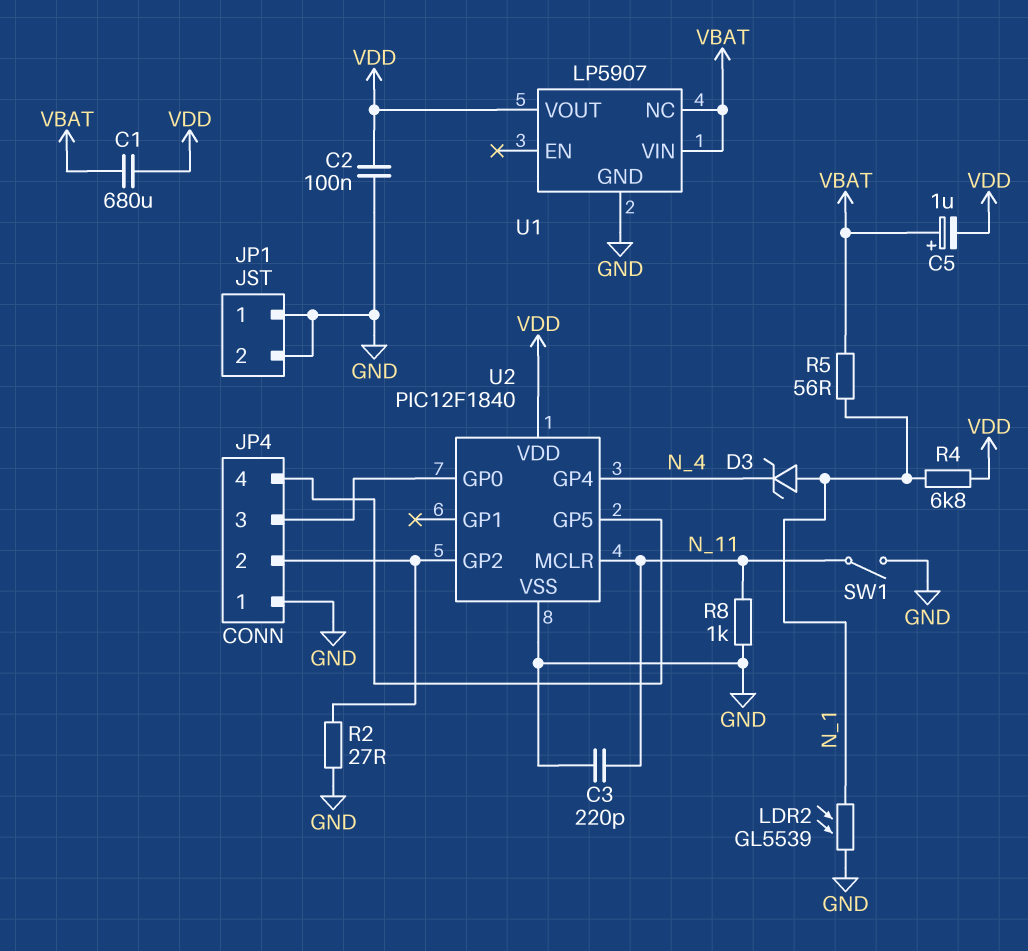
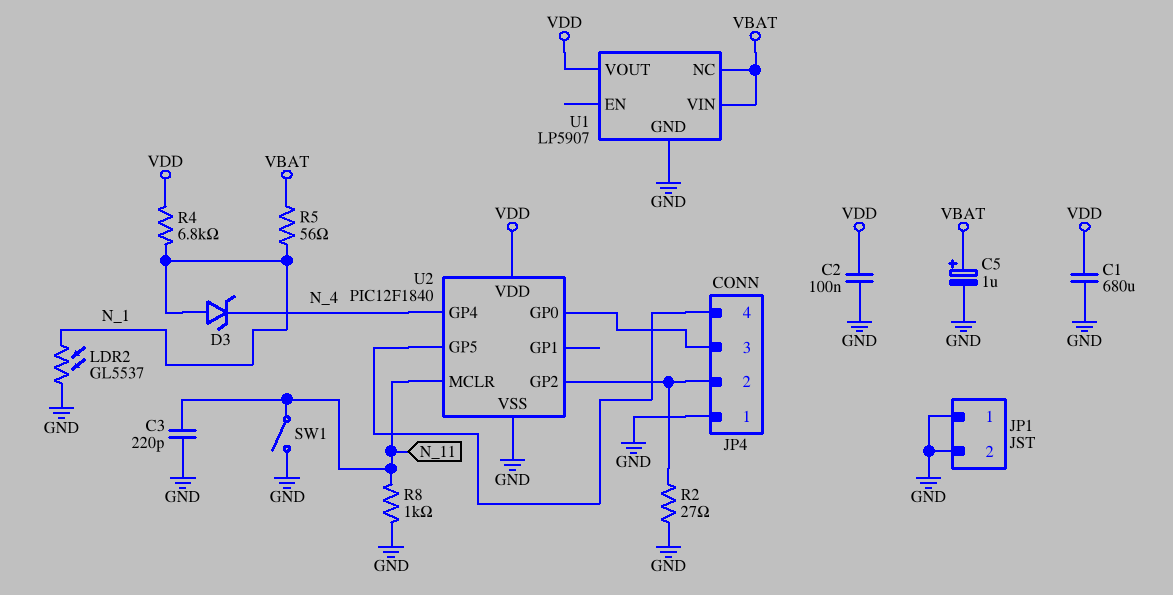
C1: 680uF (VBAT, VDD) -> 680uF (GND, VDD)
C5: 1uF (plus VBAT, minus VDD) -> 1uF (plus VBAT, minus GND)
LDR2: GL5539 (GND, N_1) -> GL5537 (GND, N_1)

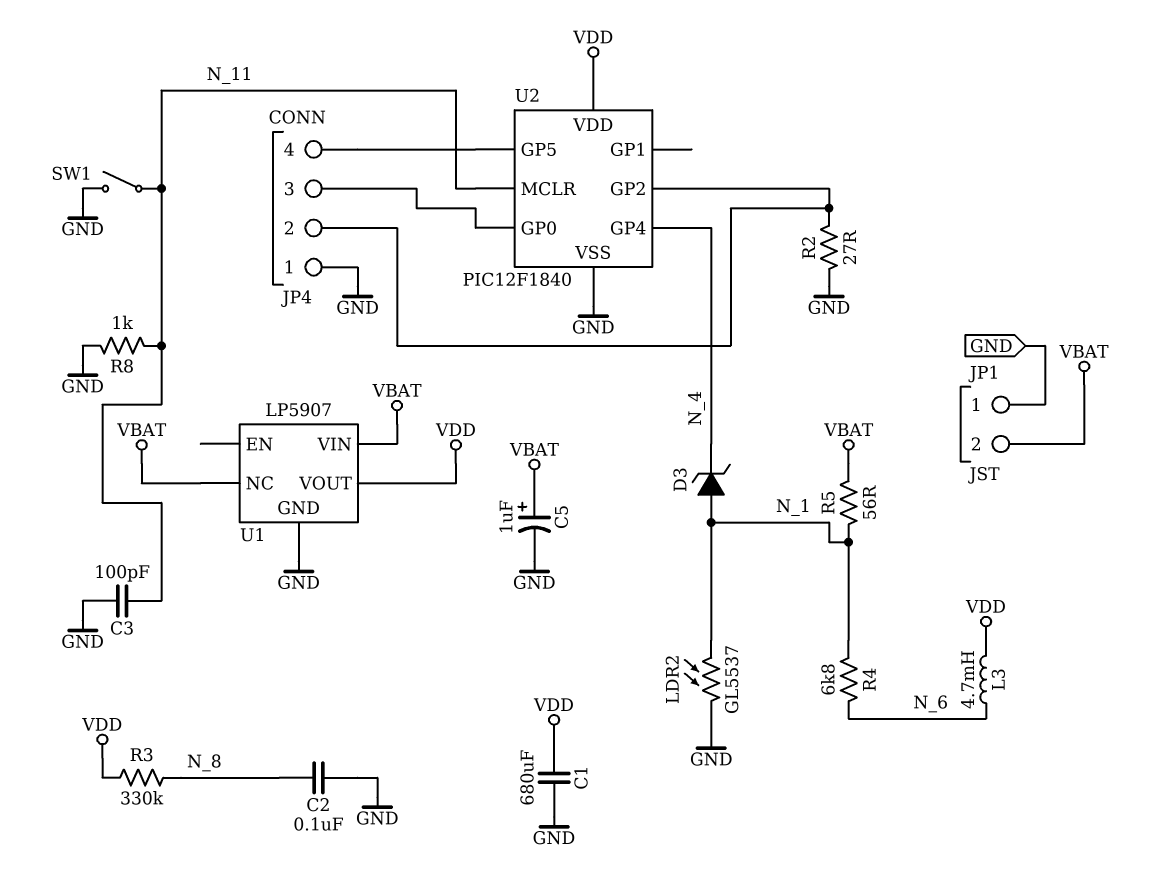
C2: 100nF (GND, VDD) -> 100nF (GND, N_8)
C3: 220pF (GND, N_11) -> 100pF (GND, N_11)
JP1 pin 2: GND -> VBAT
L3: none -> 4.7mH (N_6, VDD)
R3: none -> 330k (N_8, VDD)
R4: 6.8k (N_1, VDD) -> 6.8k (N_1, N_6)

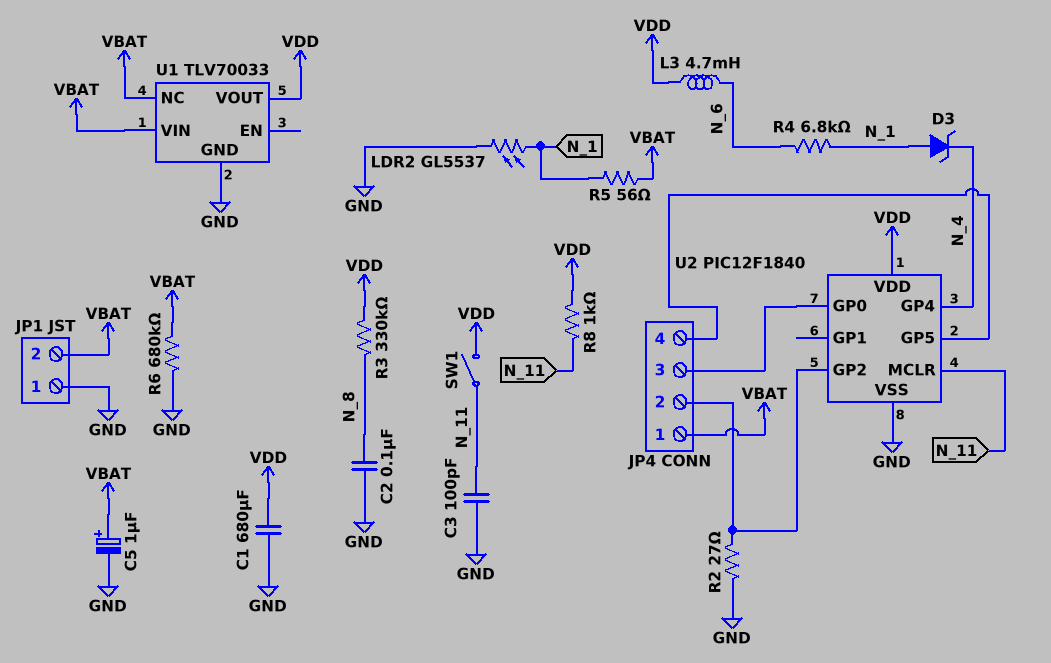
JP4 pin 1: GND -> VBAT
R6: none -> 680k (GND, VBAT)
R8: 1k (GND, N_11) -> 1k (N_11, VDD)
SW1: switch (GND, N_11) -> switch (N_11, VDD)
U1: LP5907 -> TLV70033

